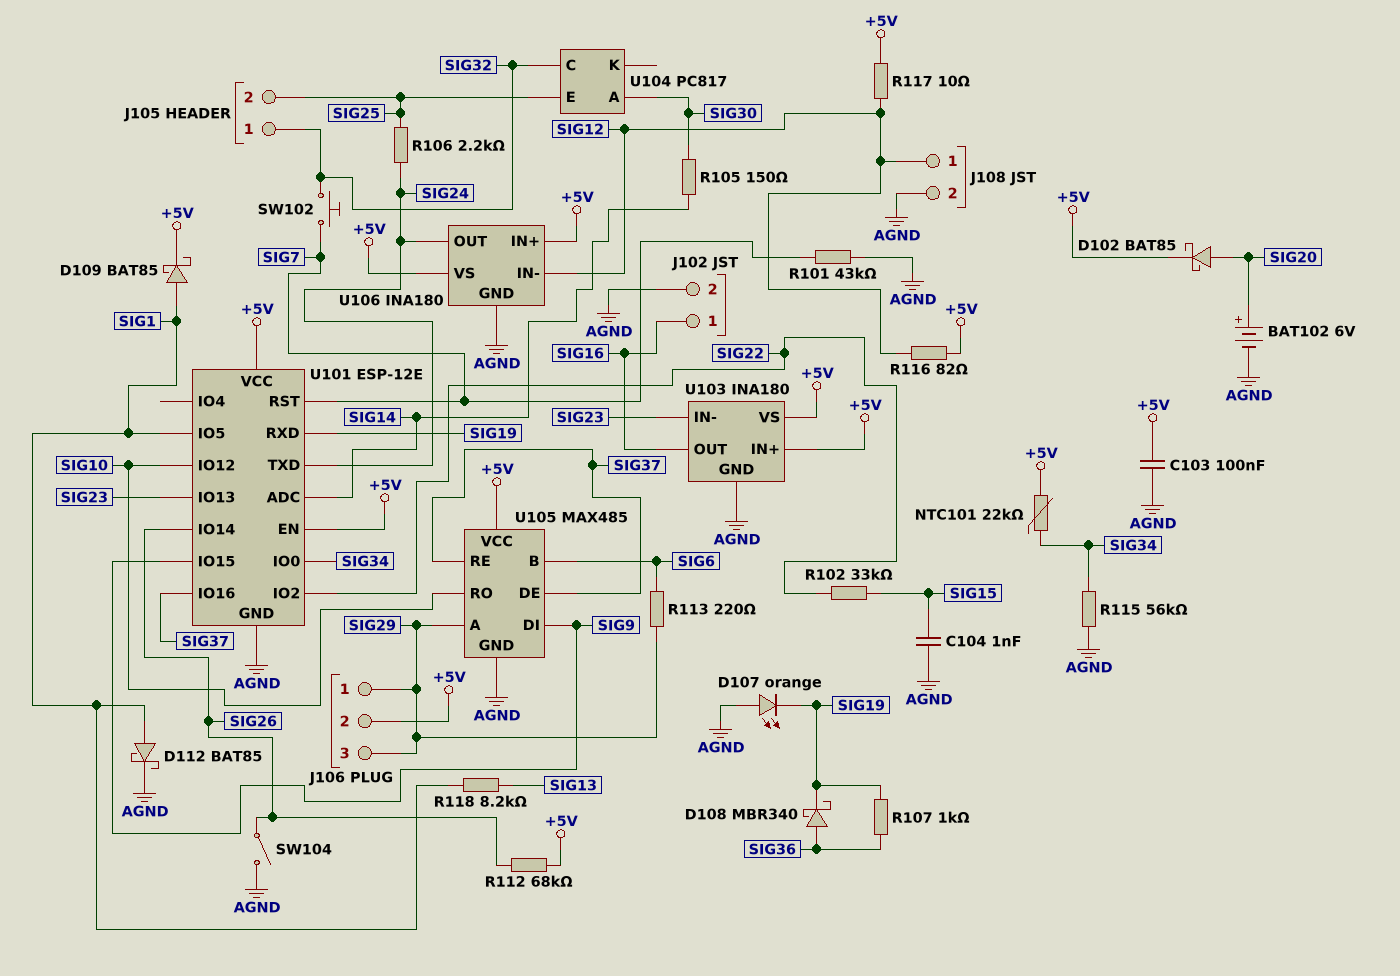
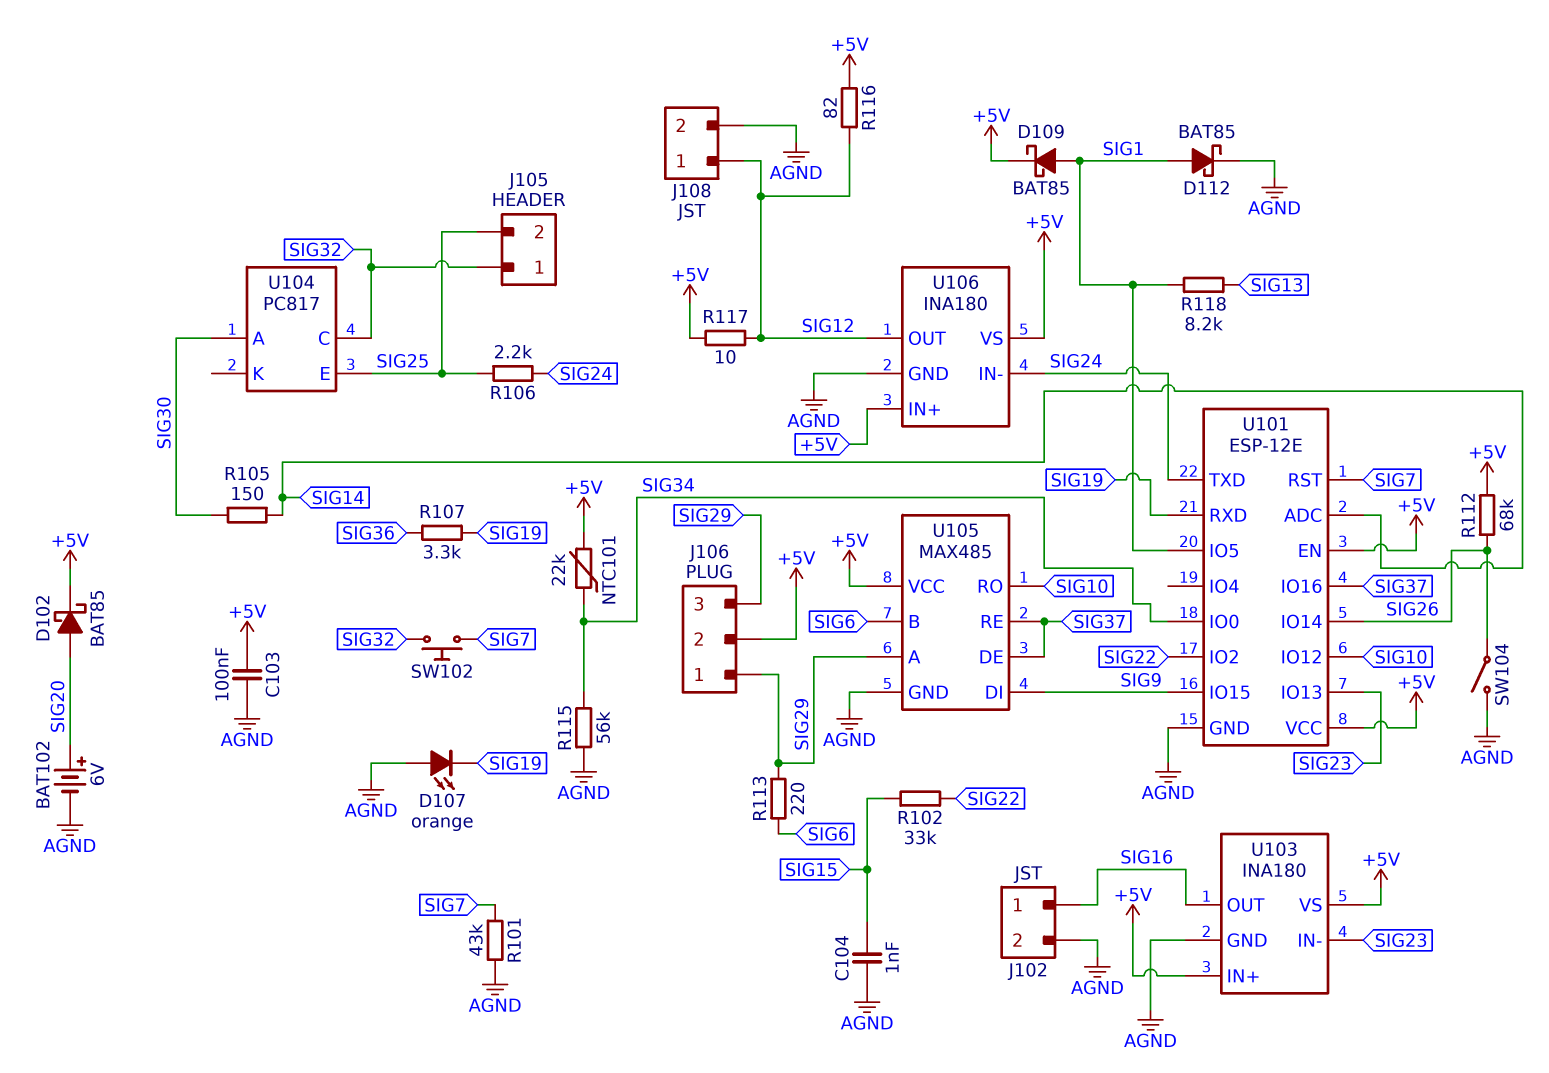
D108: schottky MBR340 (A SIG36, K SIG19) -> none
R107: 1k (SIG19, SIG36) -> 3.3k (SIG19, SIG36)
U106 pin IN-: SIG12 -> SIG24
U106 pin OUT: SIG24 -> SIG12

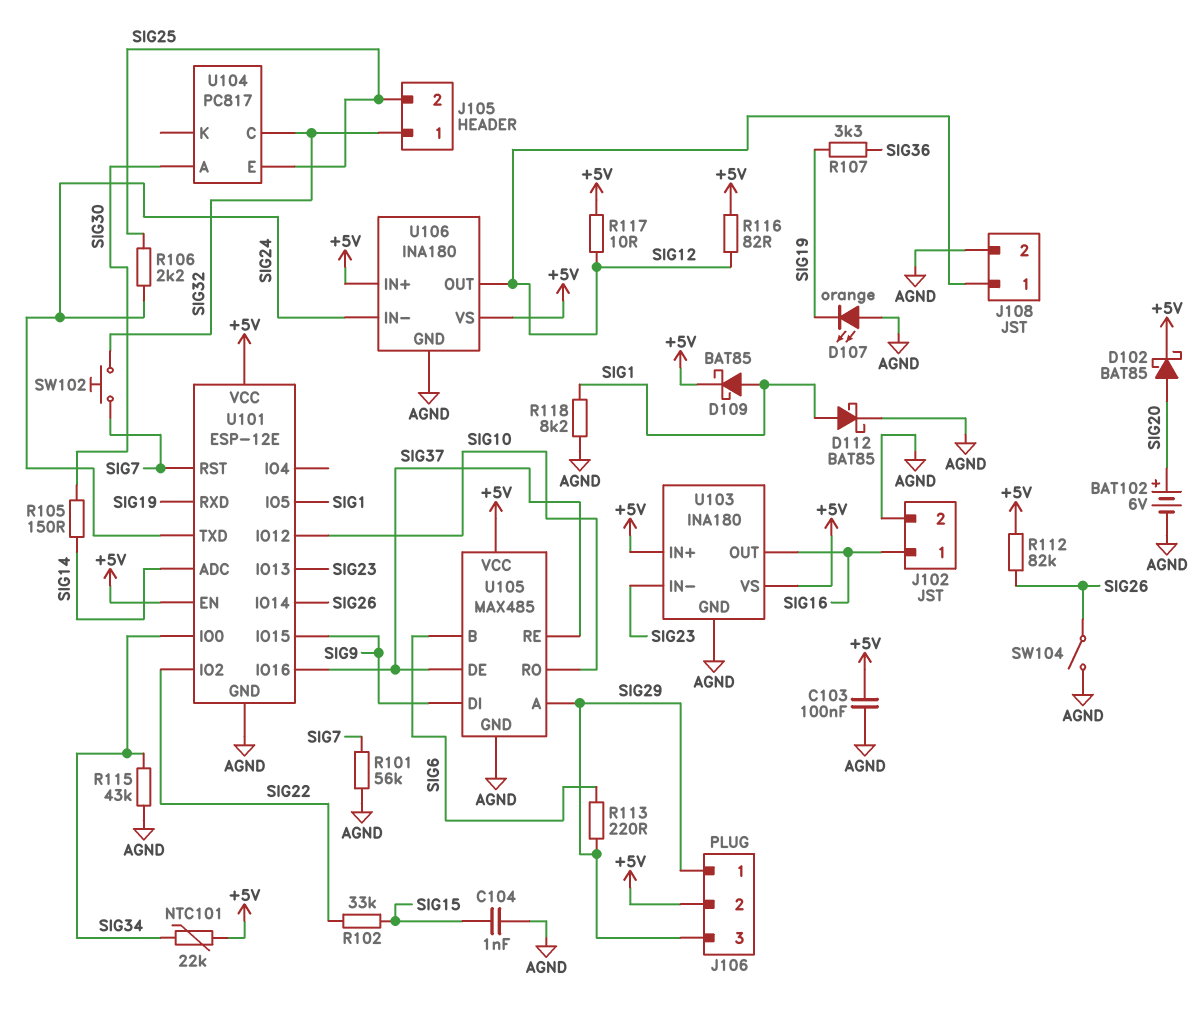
R101: 43k (AGND, SIG7) -> 56k (AGND, SIG7)
R112: 68k (+5V, SIG26) -> 82k (+5V, SIG26)
R115: 56k (AGND, SIG34) -> 43k (AGND, SIG34)
R118: 8.2k (SIG1, SIG13) -> 8.2k (AGND, SIG1)

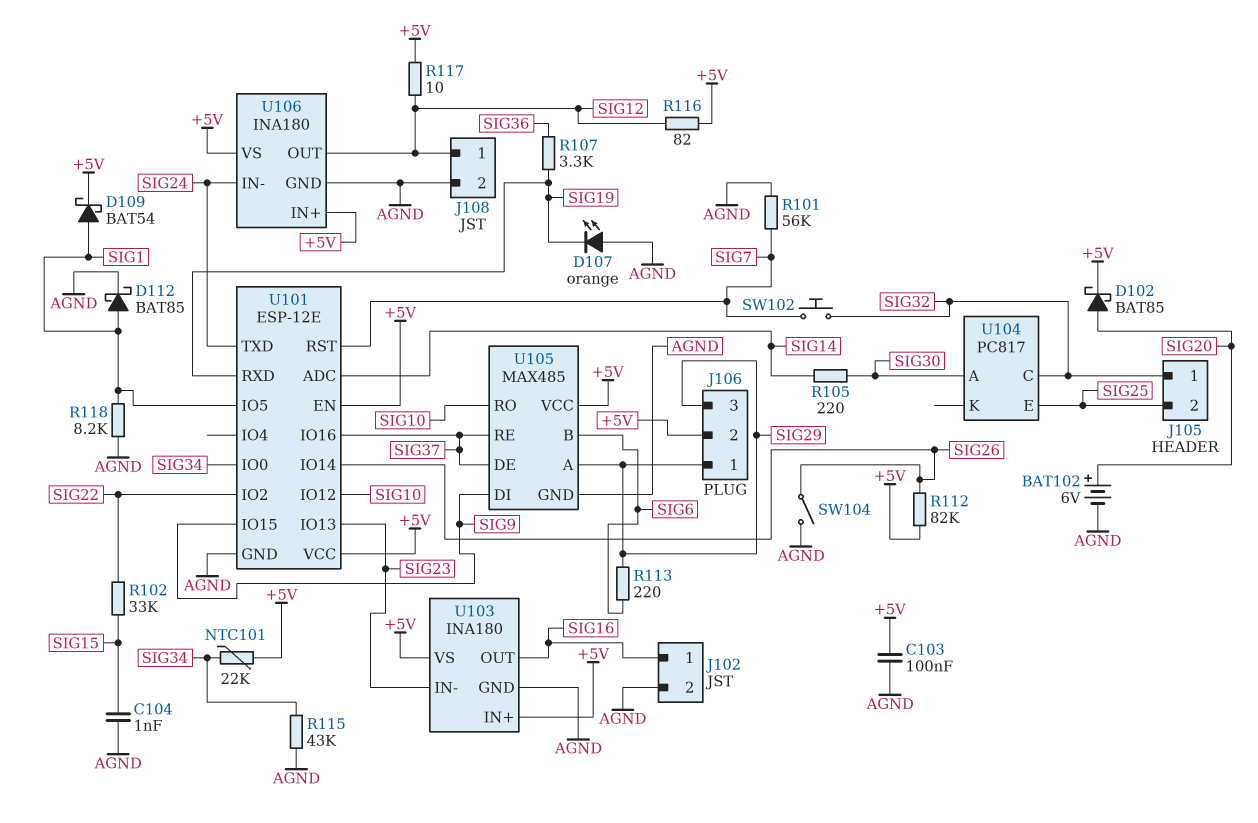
D109: schottky BAT85 (A SIG1, K +5V) -> schottky BAT54 (A SIG1, K +5V)
R105: 150 (SIG14, SIG30) -> 220 (SIG14, SIG30)
R106: 2.2k (SIG24, SIG25) -> none

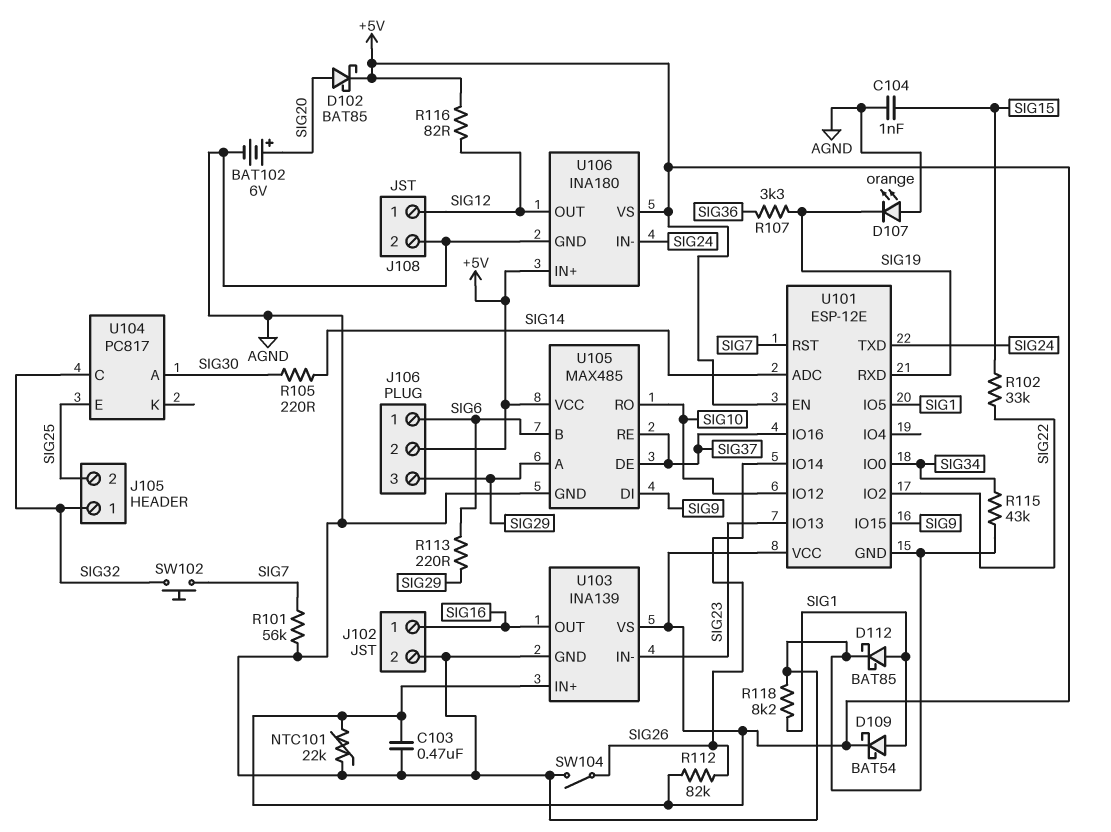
C103: 100nF (+5V, AGND) -> 470nF (+5V, AGND)
J106 pin 1: SIG29 -> SIG6
NTC101: 22k (+5V, SIG34) -> 22k (+5V, AGND)
R117: 10 (+5V, SIG12) -> none
U103: INA180 -> INA139

